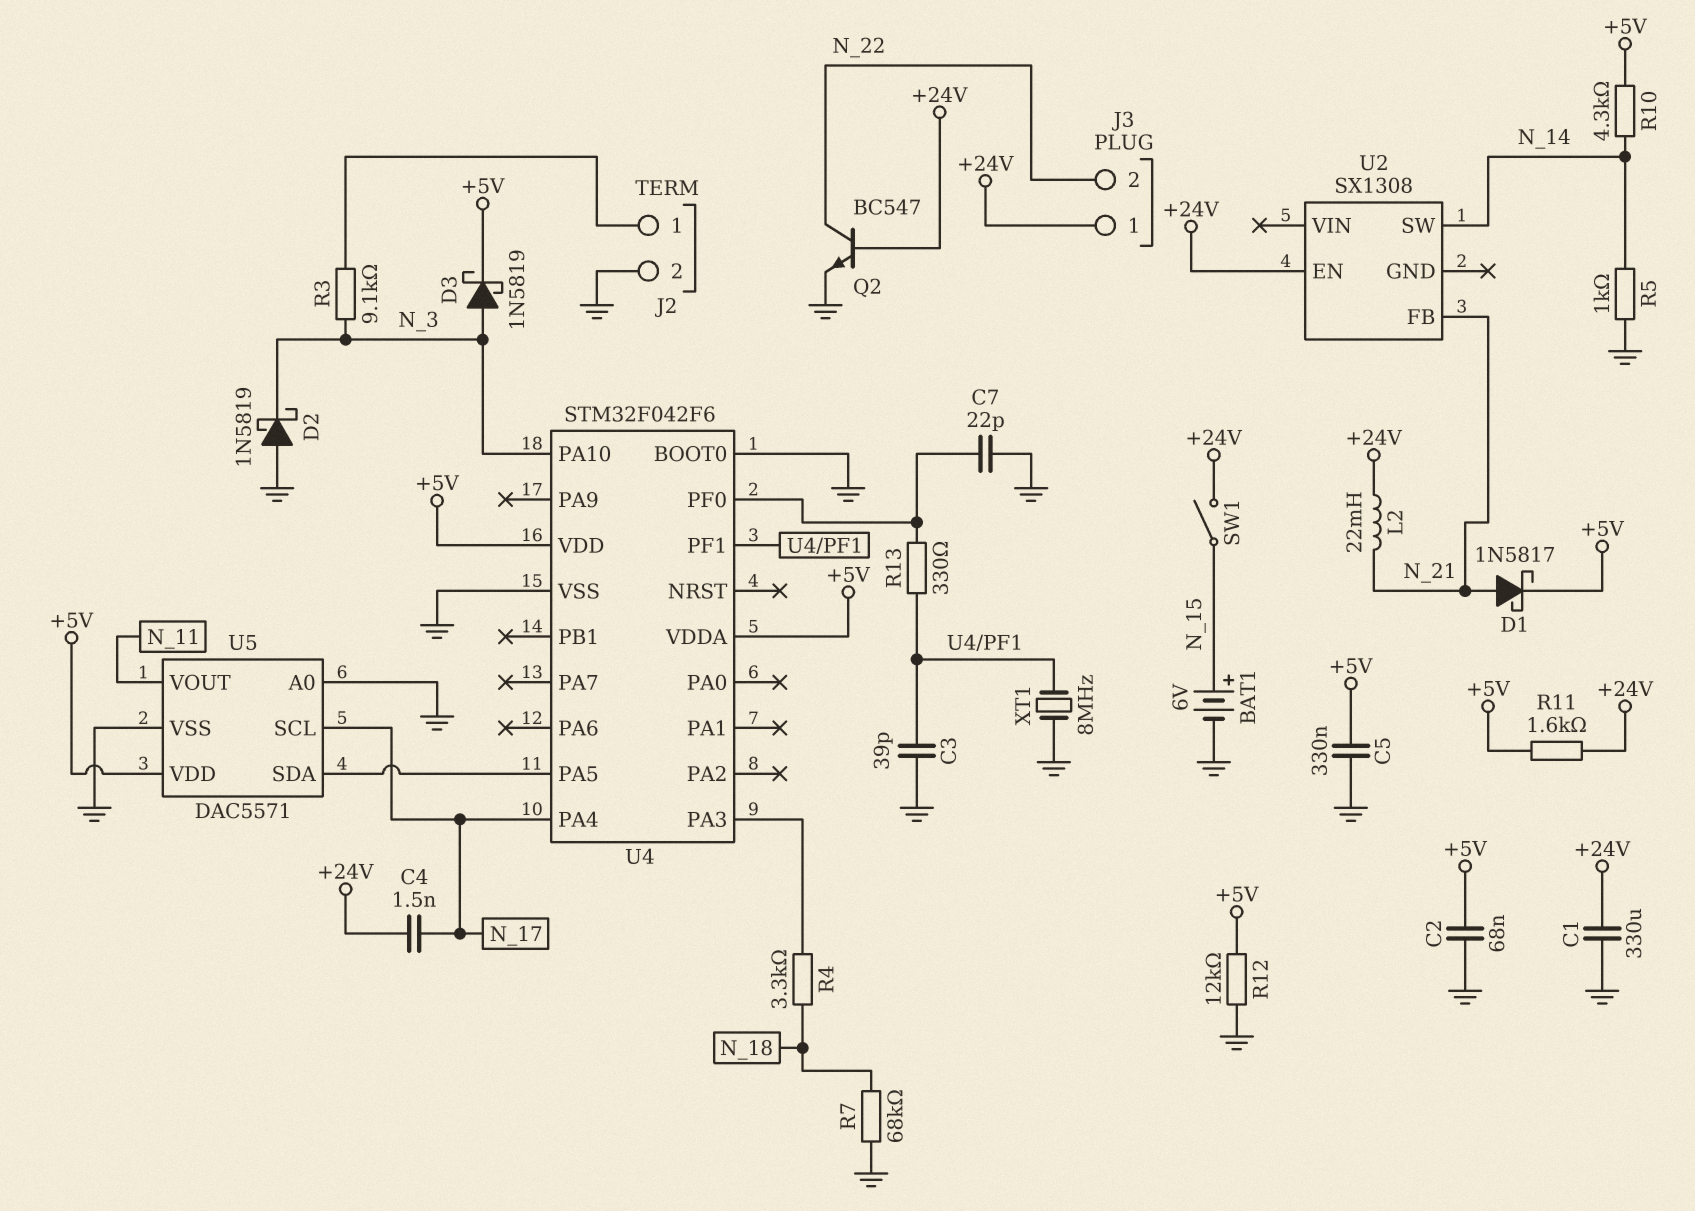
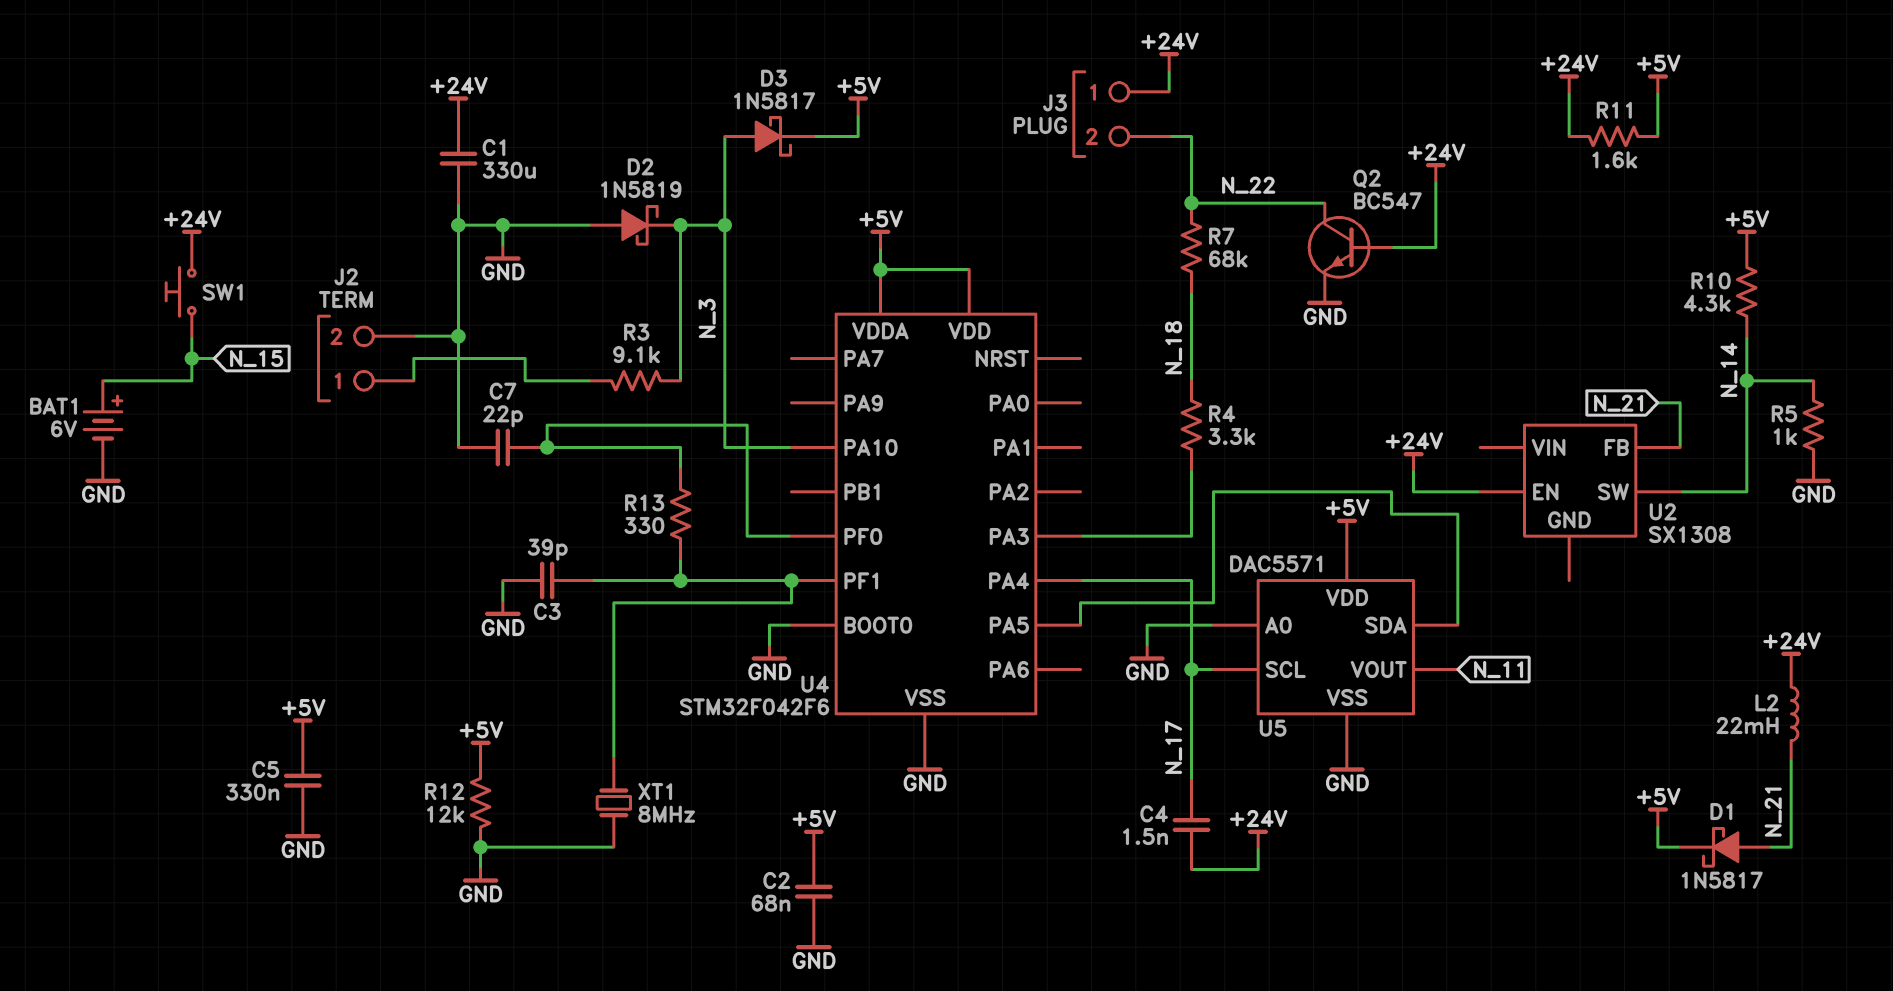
D3: schottky 1N5819 (A N_3, K +5V) -> schottky 1N5817 (A N_3, K +5V)
R7: 68k (GND, N_18) -> 68k (N_18, N_22)
SW1: switch (+24V, N_15) -> button (+24V, N_15)

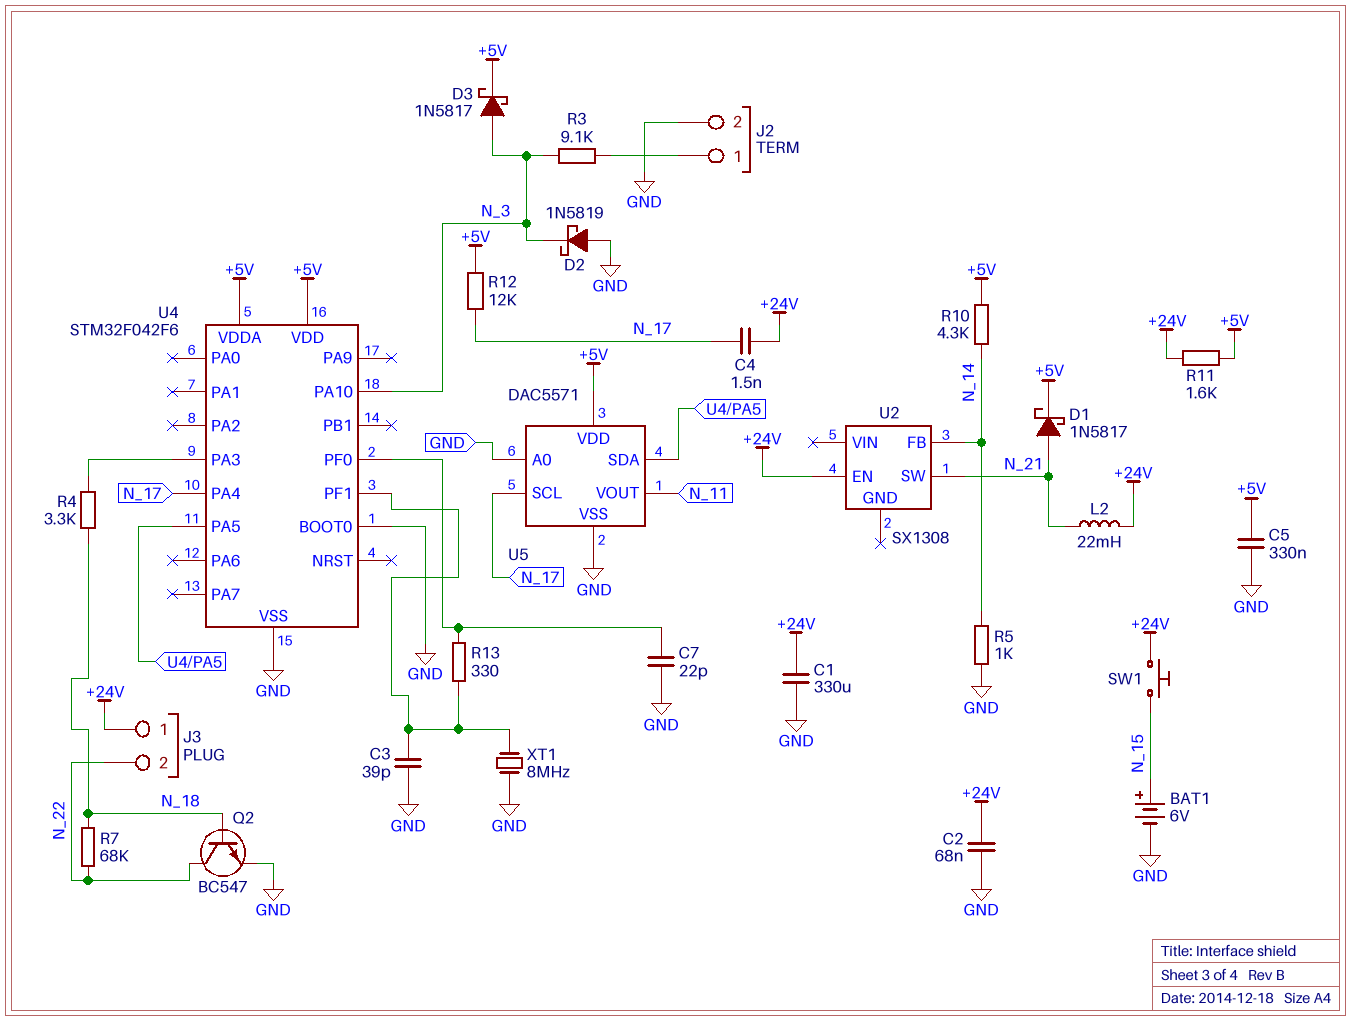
C2: 68nF (+5V, GND) -> 68nF (+24V, GND)
Q2: NPN BC547 (B +24V, C N_22, E GND) -> NPN BC547 (B N_18, C N_22, E GND)
R12: 12k (+5V, GND) -> 12k (+5V, N_17)
U2 pin FB: N_21 -> N_14
U2 pin SW: N_14 -> N_21

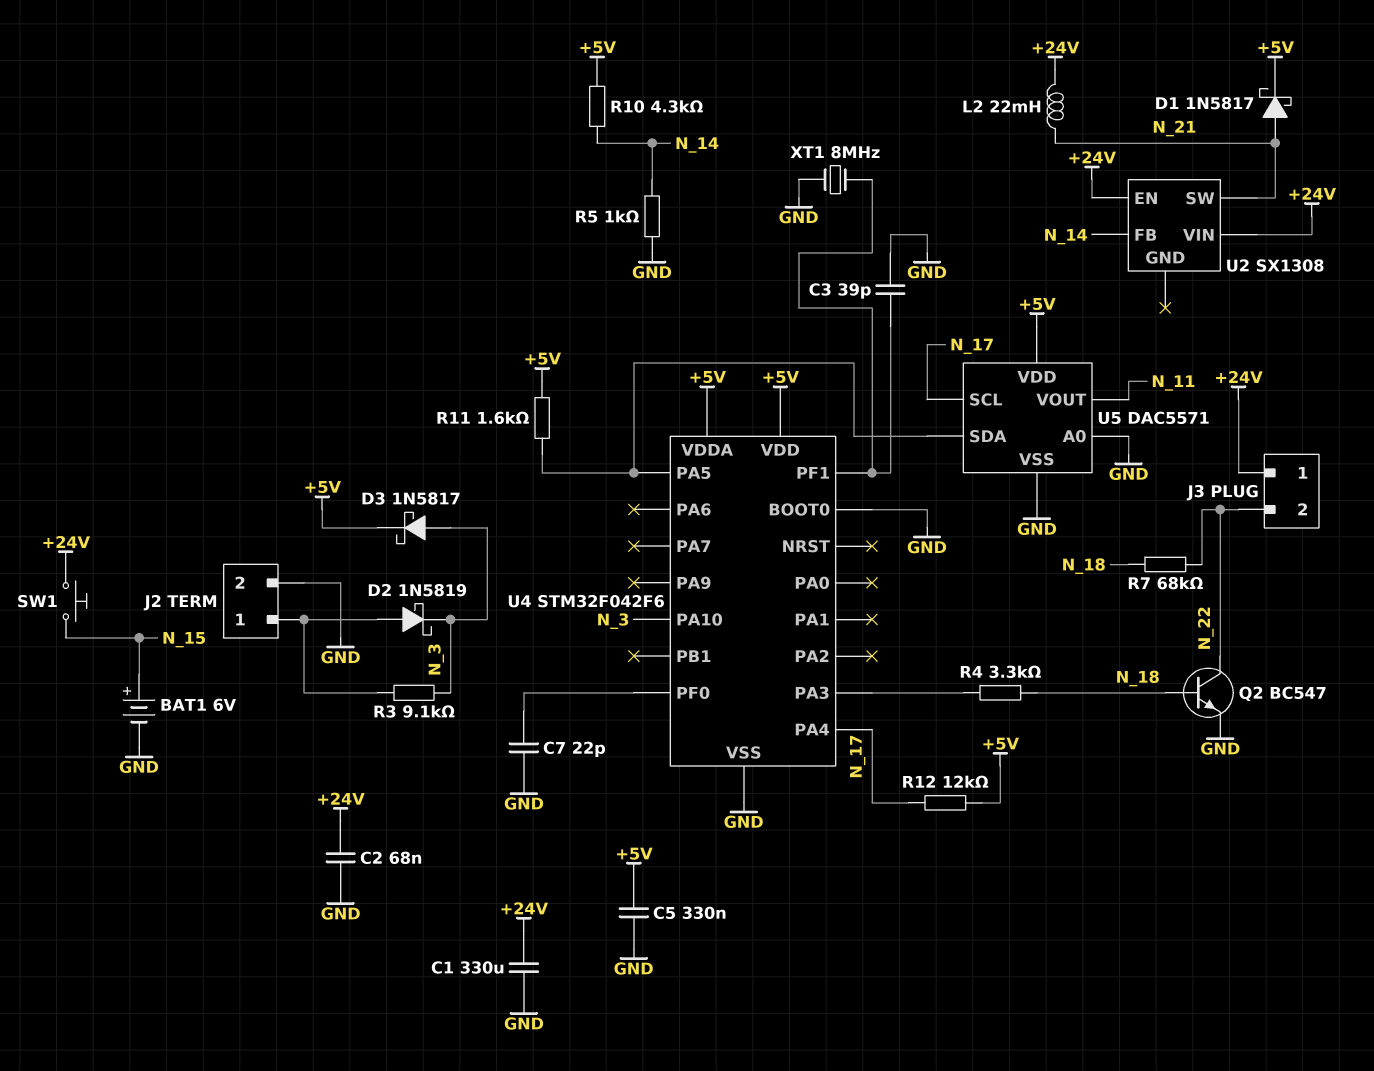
C4: 1.5nF (+24V, N_17) -> none
D2: schottky 1N5819 (A GND, K N_3) -> schottky 1N5819 (A J2/1, K N_3)
R11: 1.6k (+5V, +24V) -> 1.6k (+5V, U4/PA5)
R13: 330 (U4/PF0, U4/PF1) -> none
U2 pin VIN: none -> +24V

